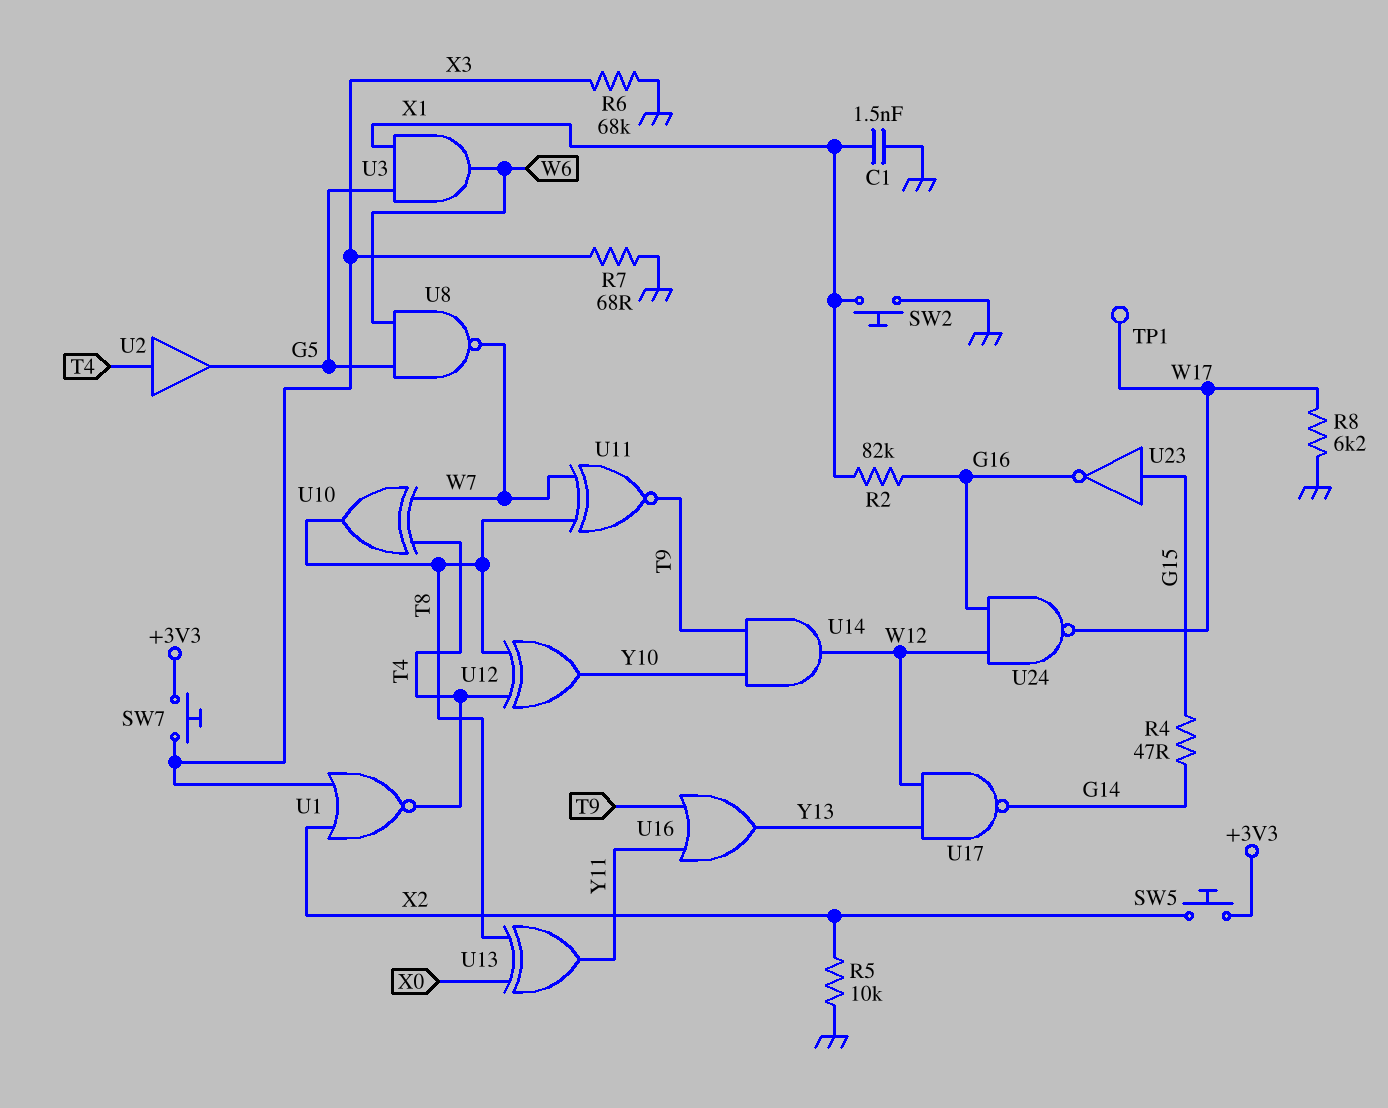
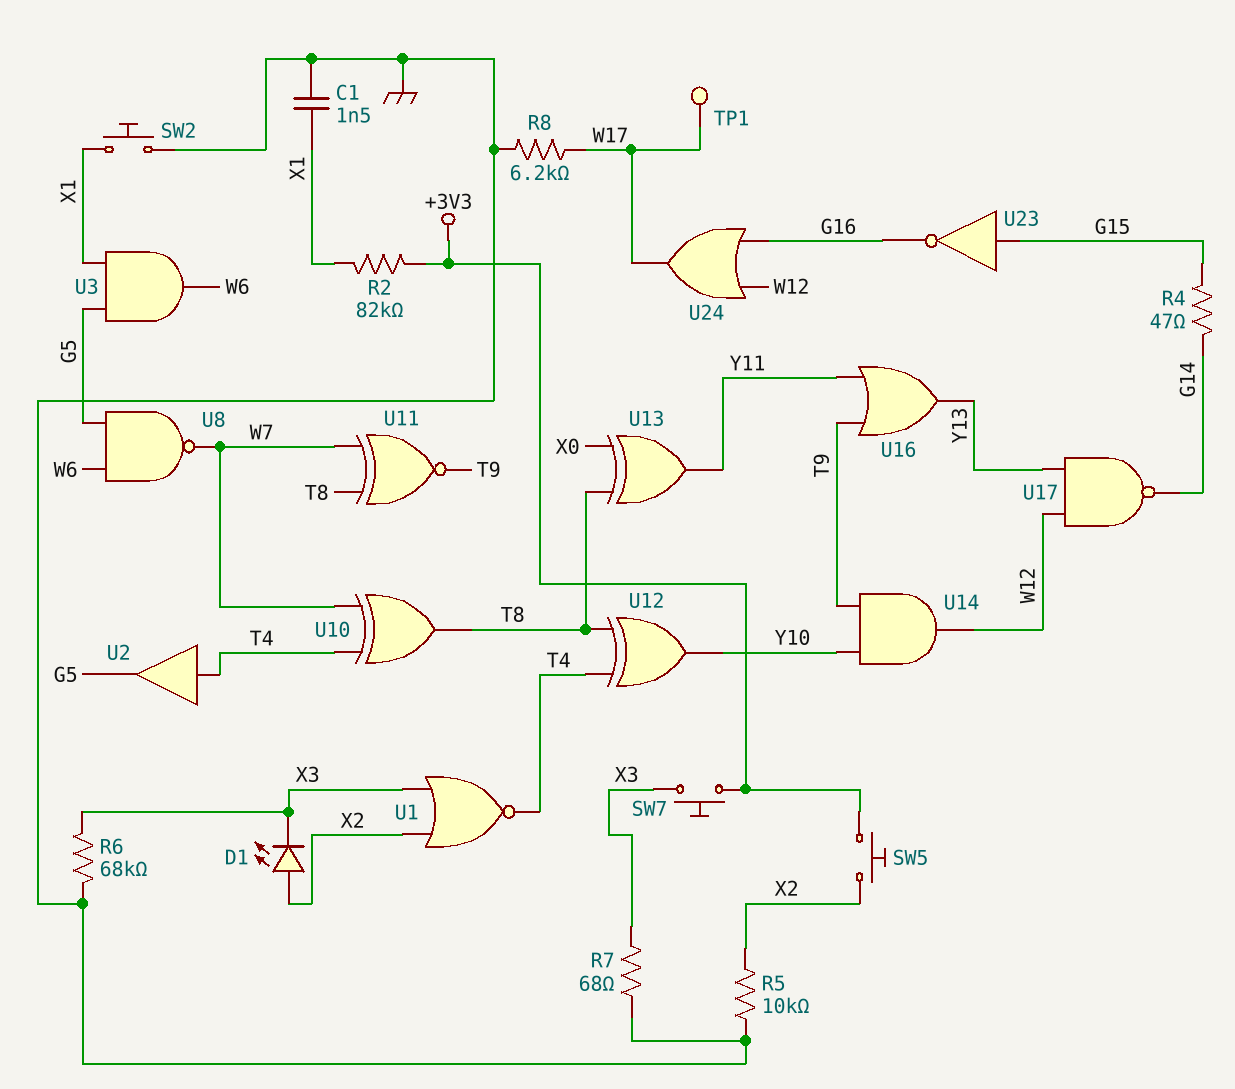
D1: none -> LED (A X2, K X3)
R2: 82k (G16, X1) -> 82k (+3V3, X1)
U24: NAND (in G16, in W12, out W17) -> OR (in G16, in W12, out W17)

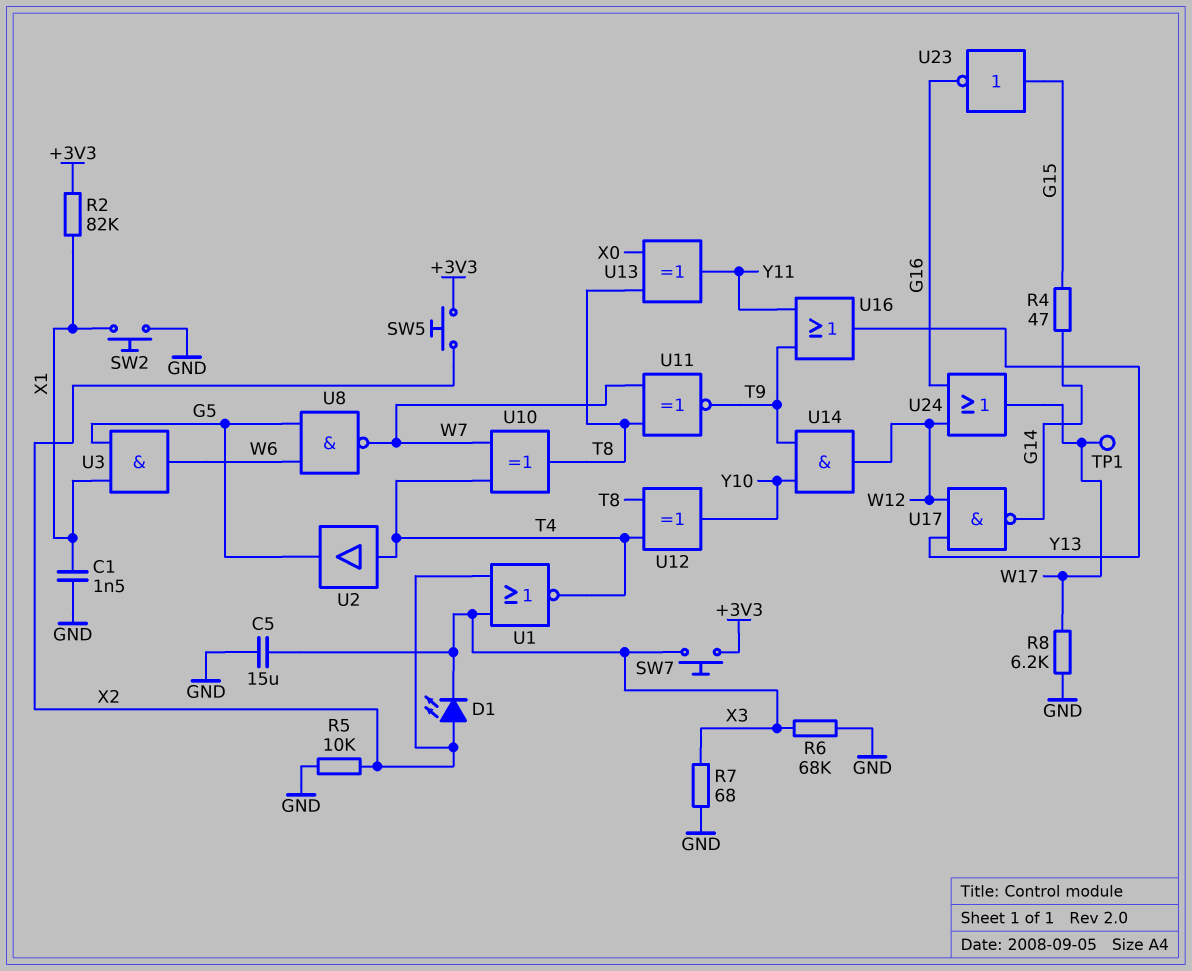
C5: none -> 15uF (GND, X3)

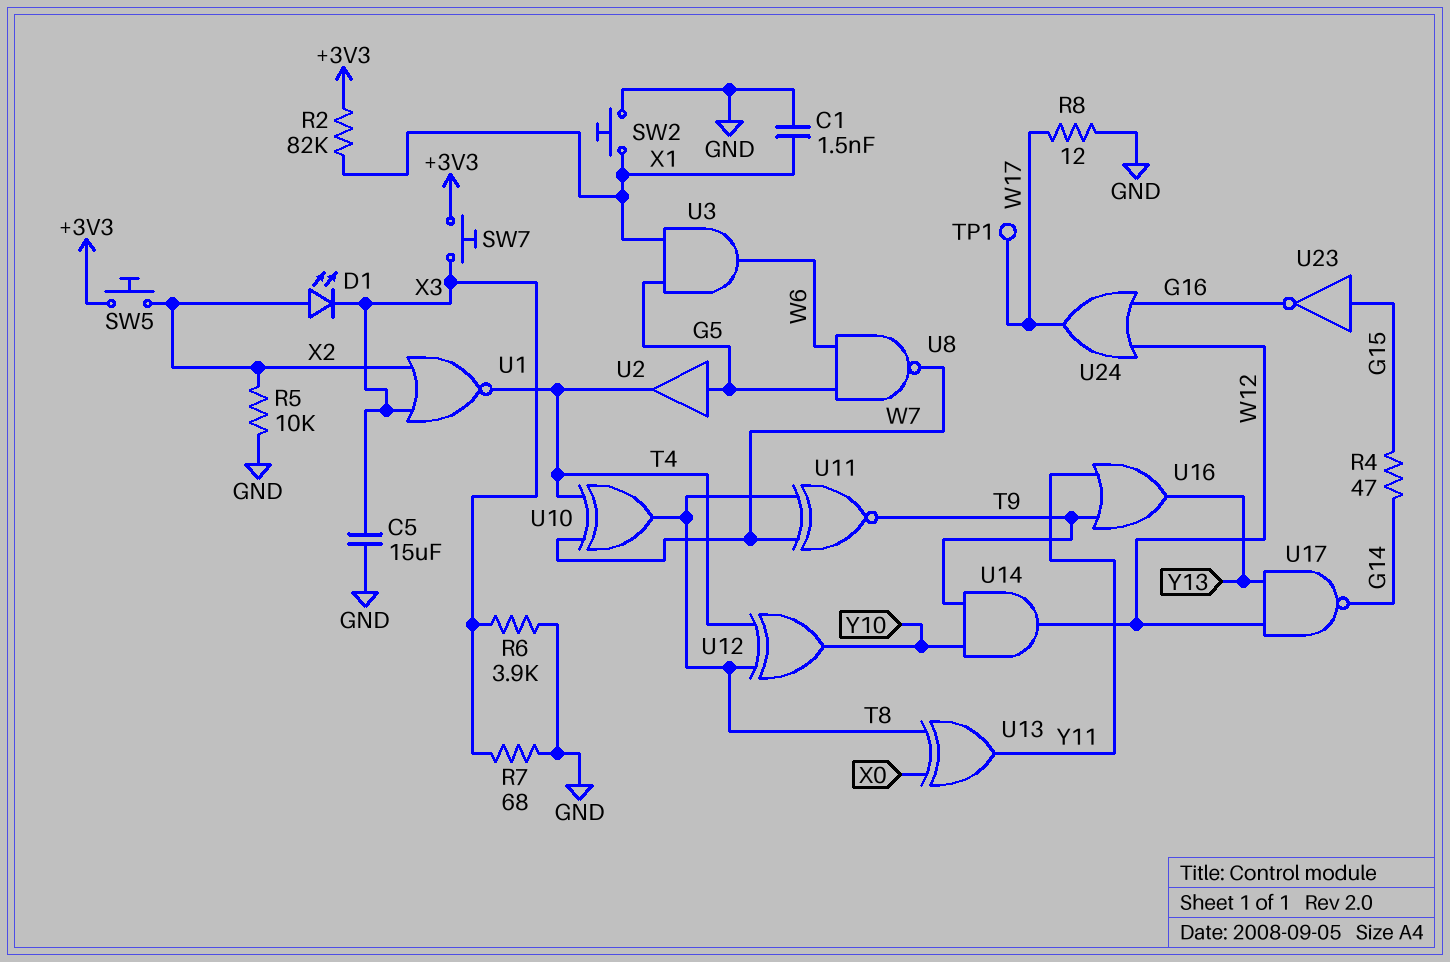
R6: 68k (GND, X3) -> 3.9k (GND, X3)
R8: 6.2k (GND, W17) -> 12 (GND, W17)
U2: buffer (in T4, out G5) -> buffer (in G5, out T4)

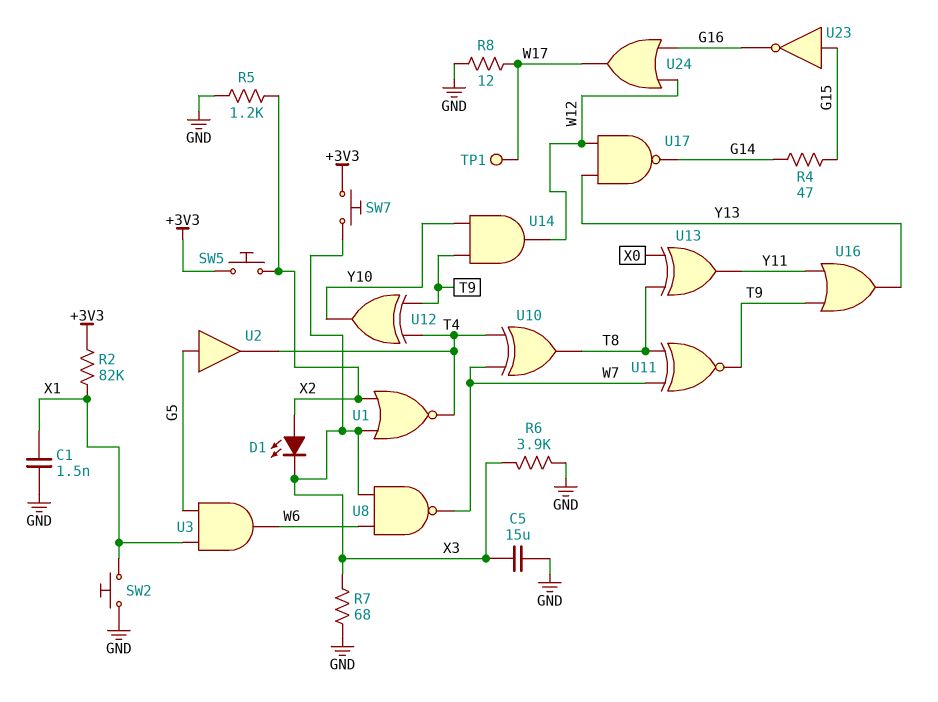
R5: 10k (GND, X2) -> 1.2k (GND, X2)
U8: NAND (in G5, in W6, out W7) -> NAND (in W6, in X3, out W7)
U12: XOR (in T4, in T8, out Y10) -> XOR (in T4, in T9, out Y10)

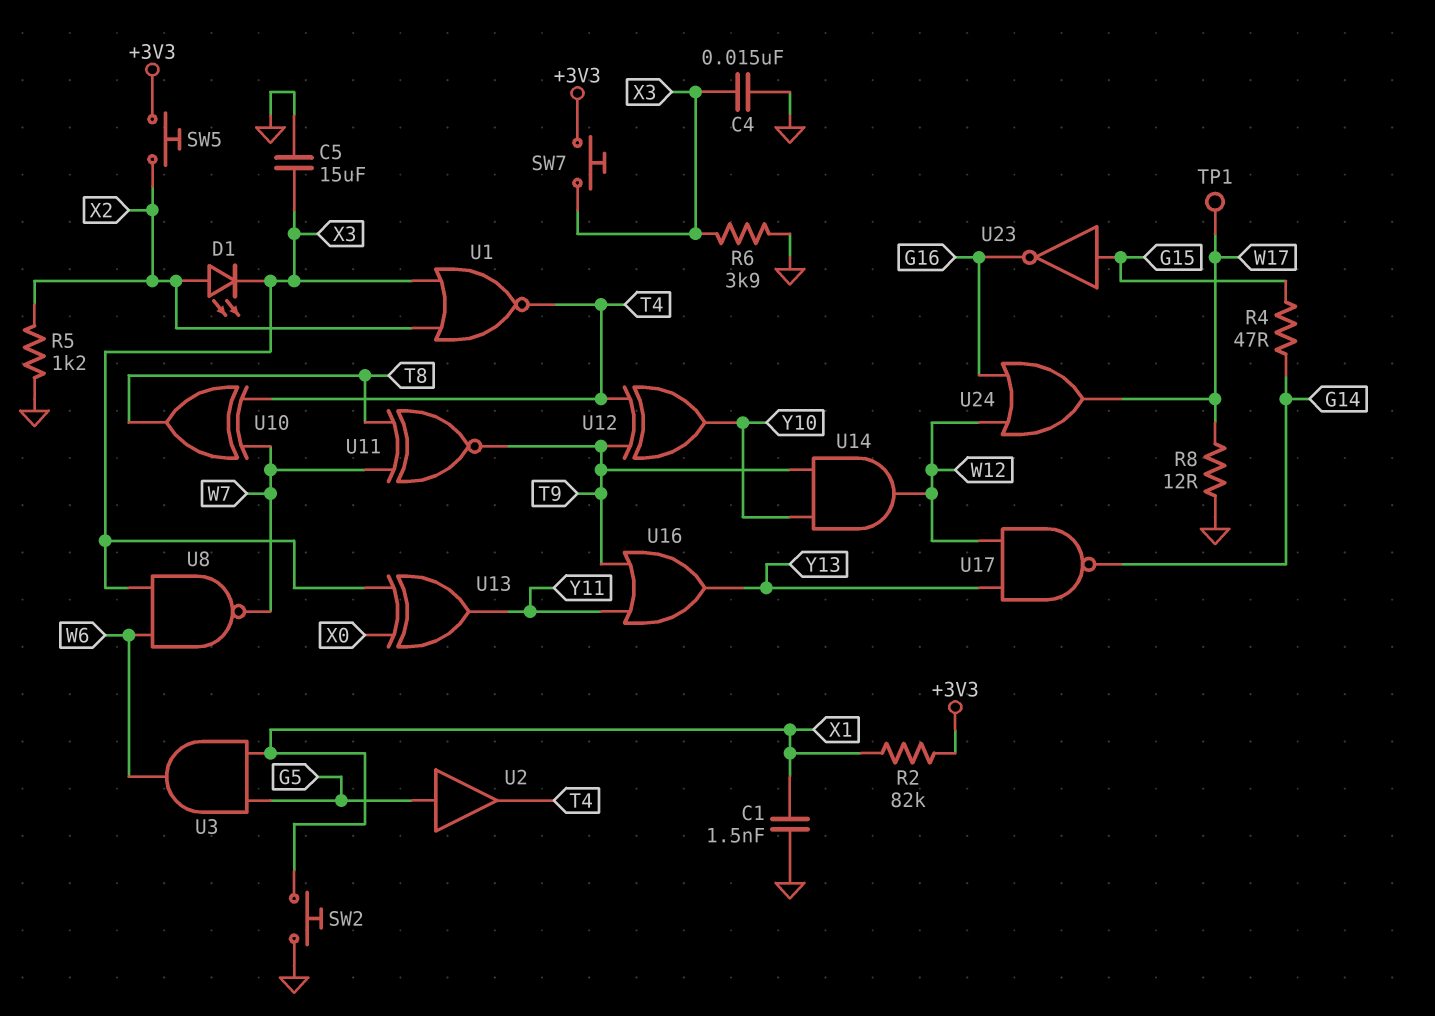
C4: none -> 15nF (GND, X3)
R7: 68 (GND, X3) -> none
U13: XOR (in T8, in X0, out Y11) -> XOR (in X0, in X3, out Y11)

